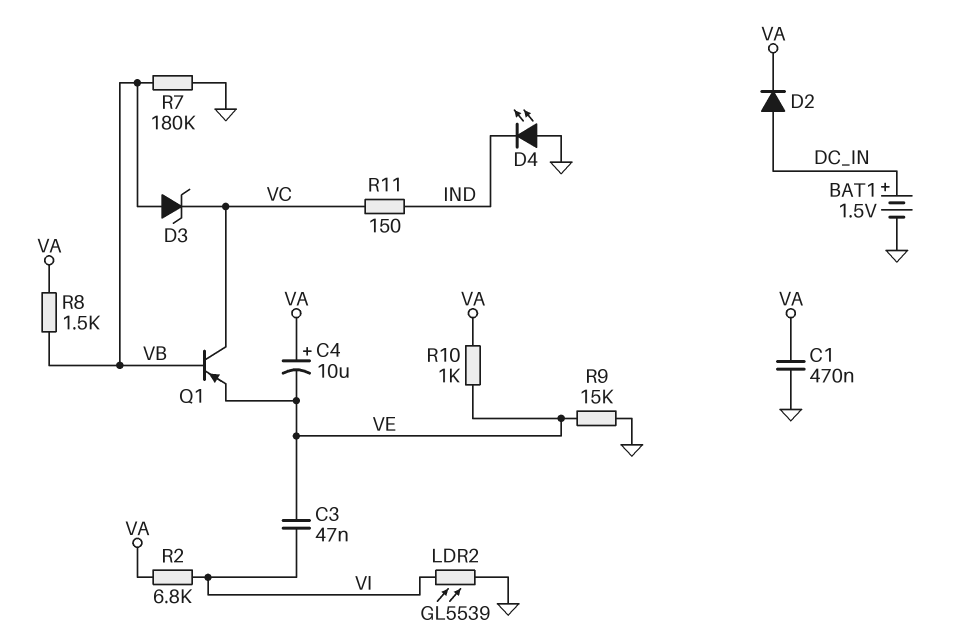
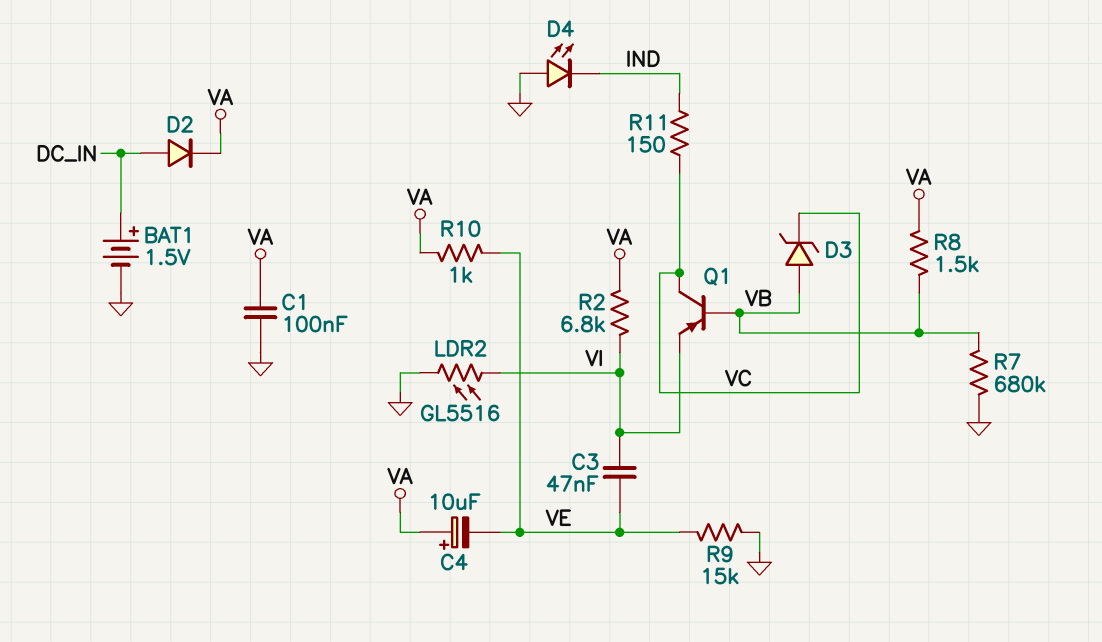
C1: 470nF (GND, VA) -> 100nF (GND, VA)
LDR2: GL5539 (GND, VI) -> GL5516 (GND, VI)
Q1: PNP (B VB, C VC, E VE) -> PNP (B VB, C VC, E VI)
R7: 180k (GND, VB) -> 680k (GND, VB)

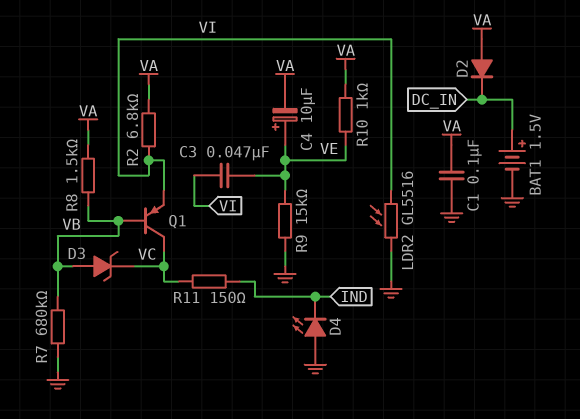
C4: 10uF (plus VA, minus VE) -> 10uF (plus VE, minus VA)
D2: diode (A DC_IN, K VA) -> diode (A VA, K DC_IN)

